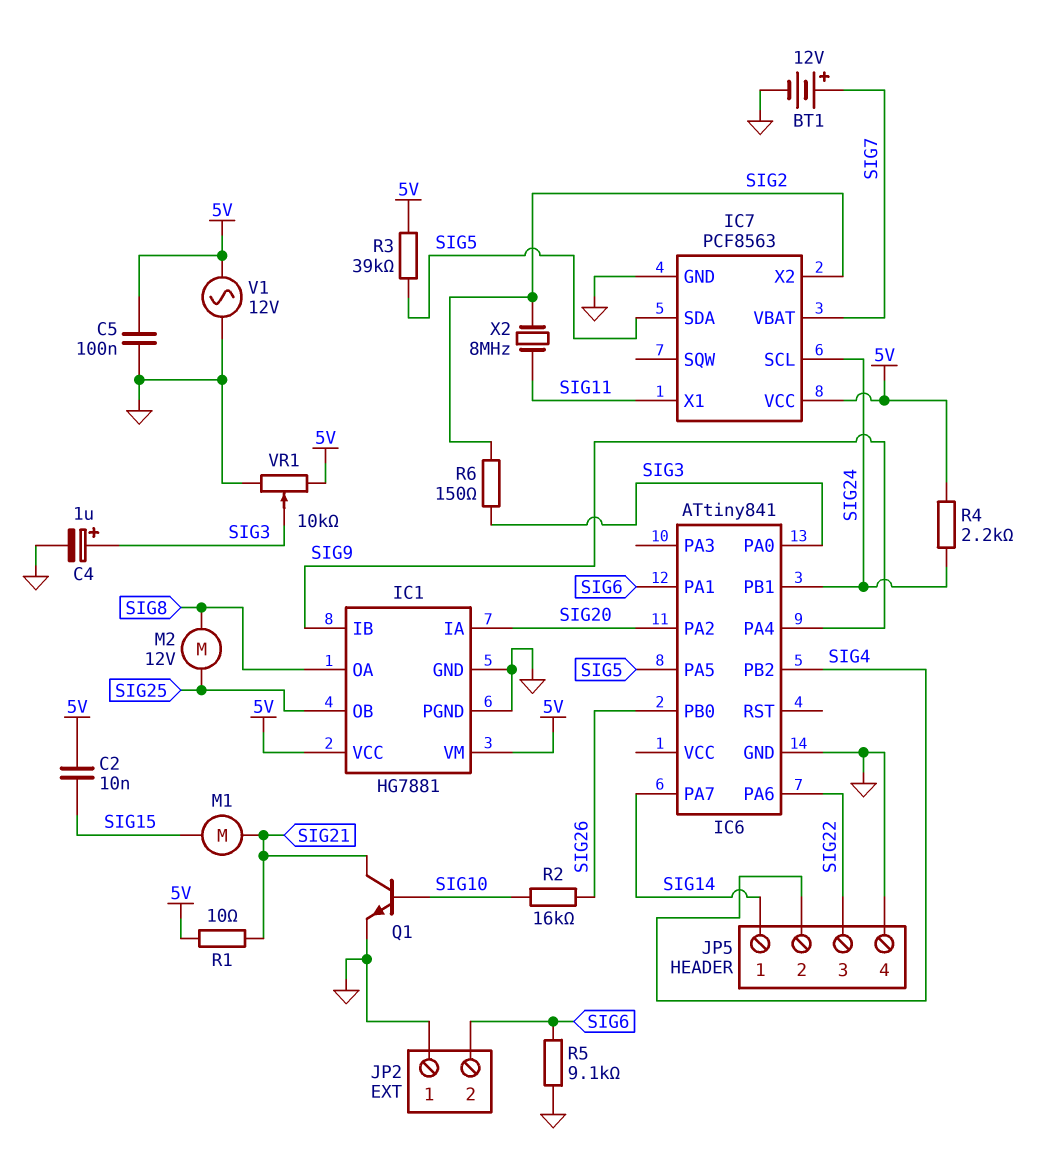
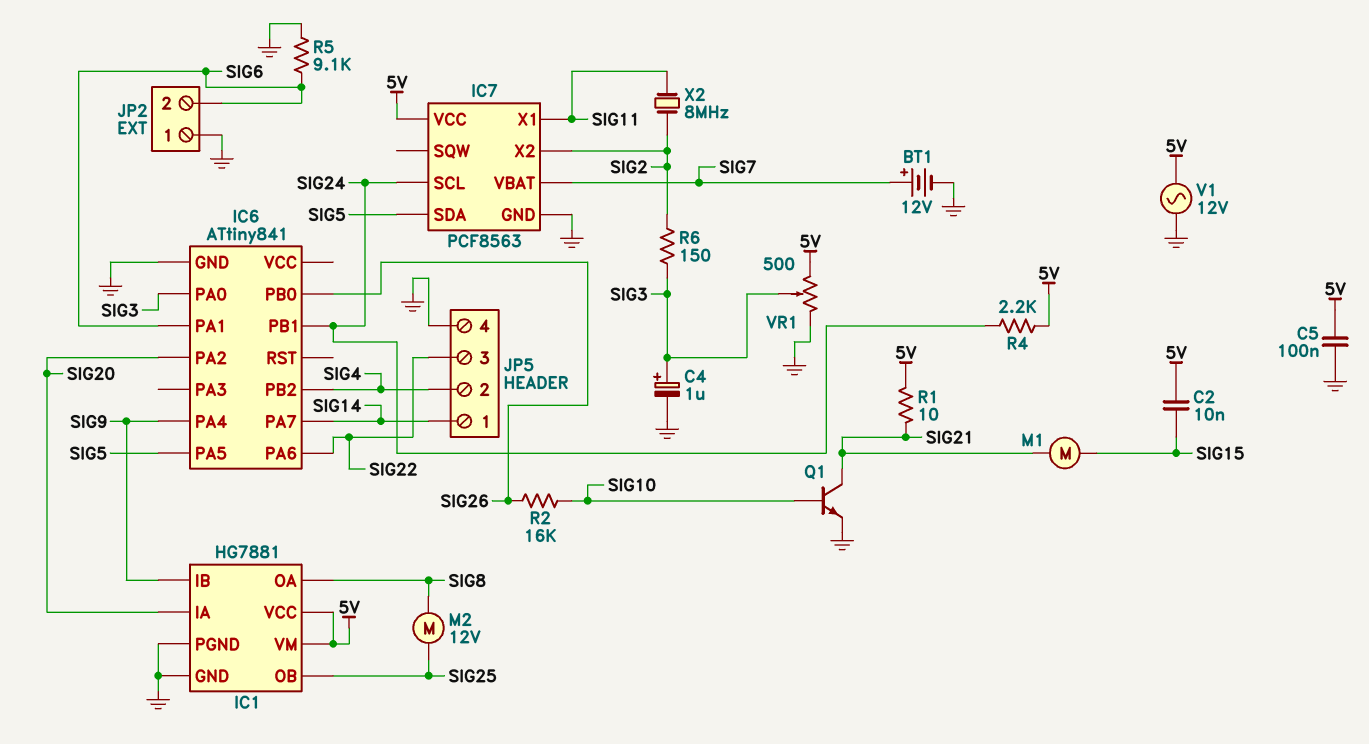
R3: 39k (5V, SIG5) -> none
VR1: 10k (5V, GND, wiper SIG3) -> 500 (5V, GND, wiper SIG3)

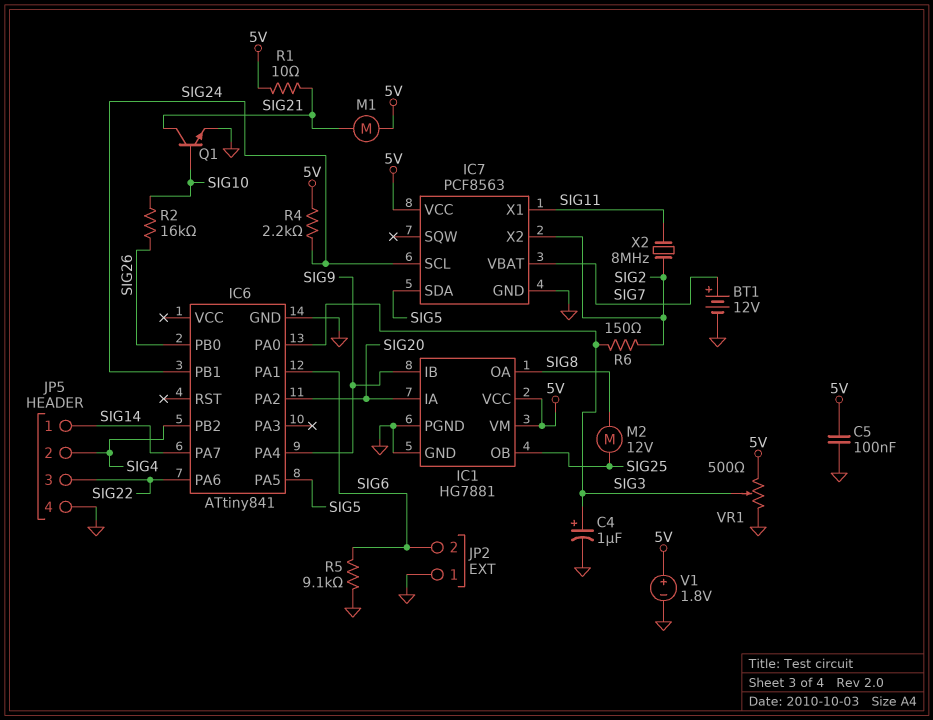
C2: 10nF (5V, SIG15) -> none
M1: motor (SIG15, SIG21) -> motor (5V, SIG21)
V1: AC 12V (5V, GND) -> 1.8V (plus 5V, minus GND)

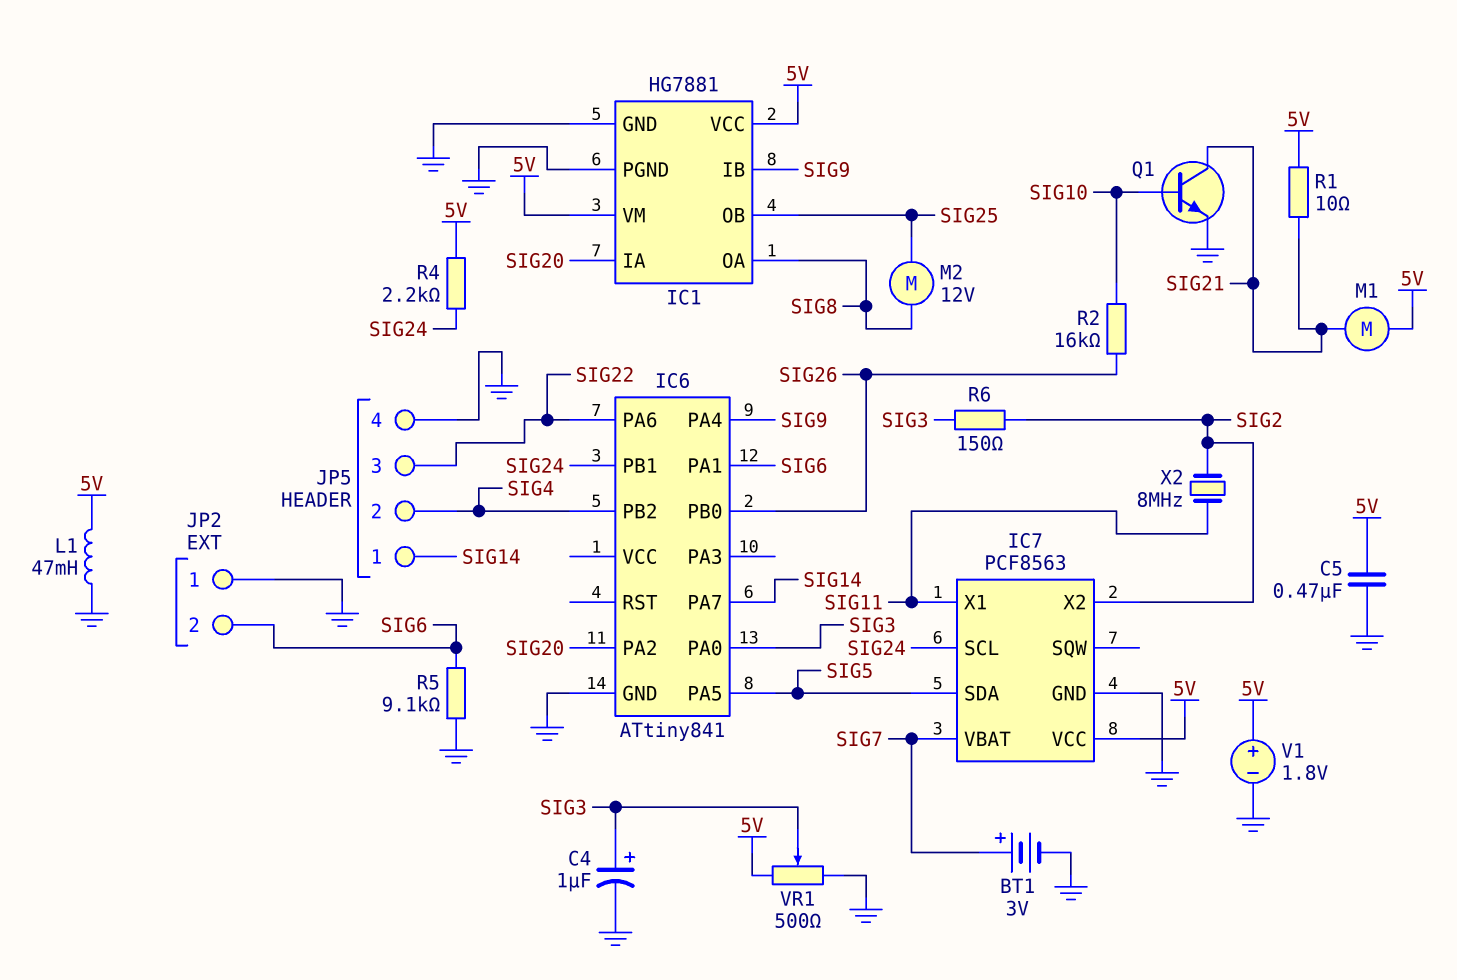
BT1: 12V (plus SIG7, minus GND) -> 3V (plus SIG7, minus GND)
C5: 100nF (5V, GND) -> 470nF (5V, GND)
L1: none -> 47mH (5V, GND)

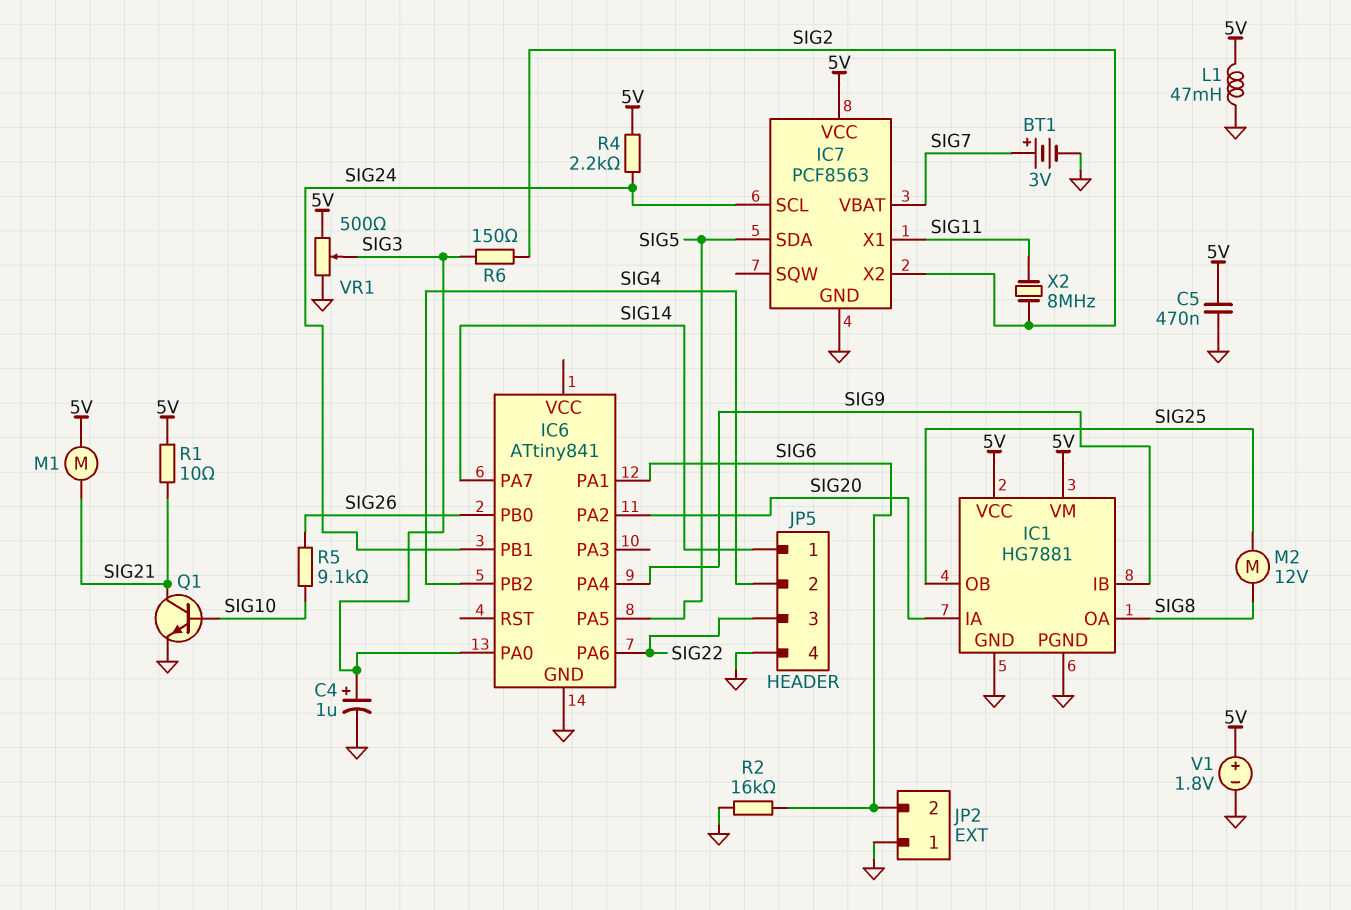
R2: 16k (SIG10, SIG26) -> 16k (GND, SIG6)
R5: 9.1k (GND, SIG6) -> 9.1k (SIG10, SIG26)

